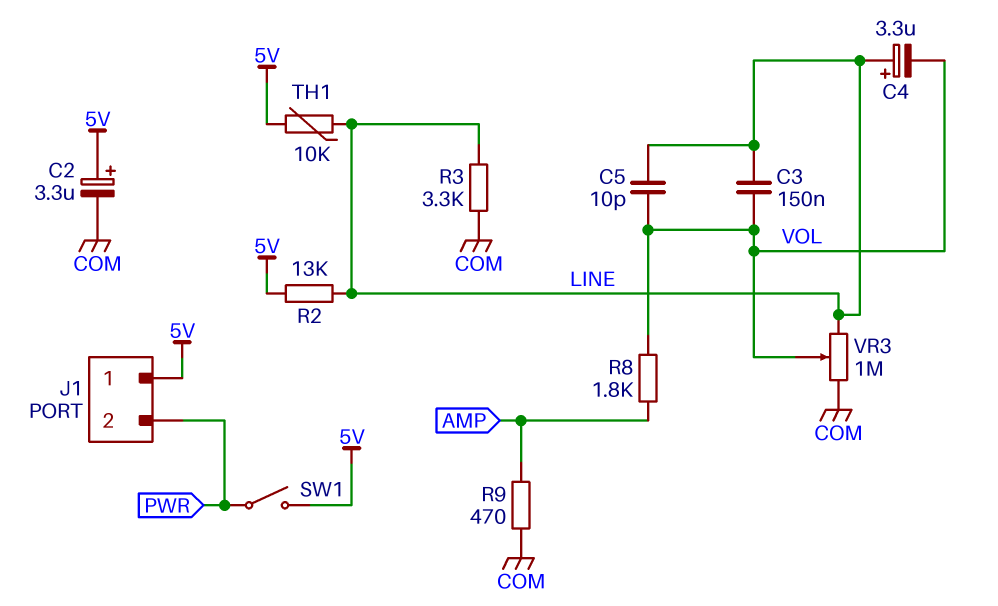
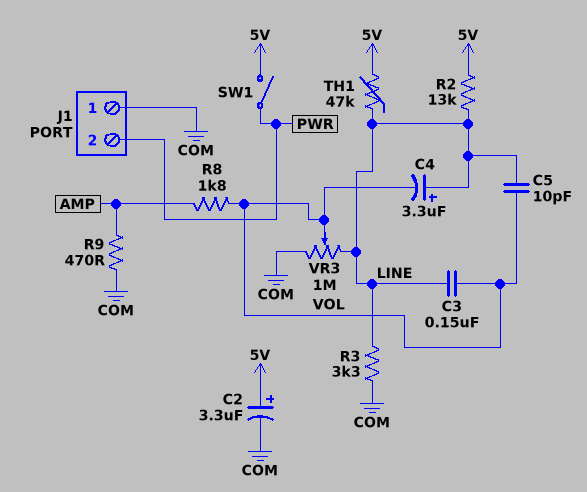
J1 pin 1: 5V -> COM
TH1: 10k (5V, LINE) -> 47k (5V, LINE)

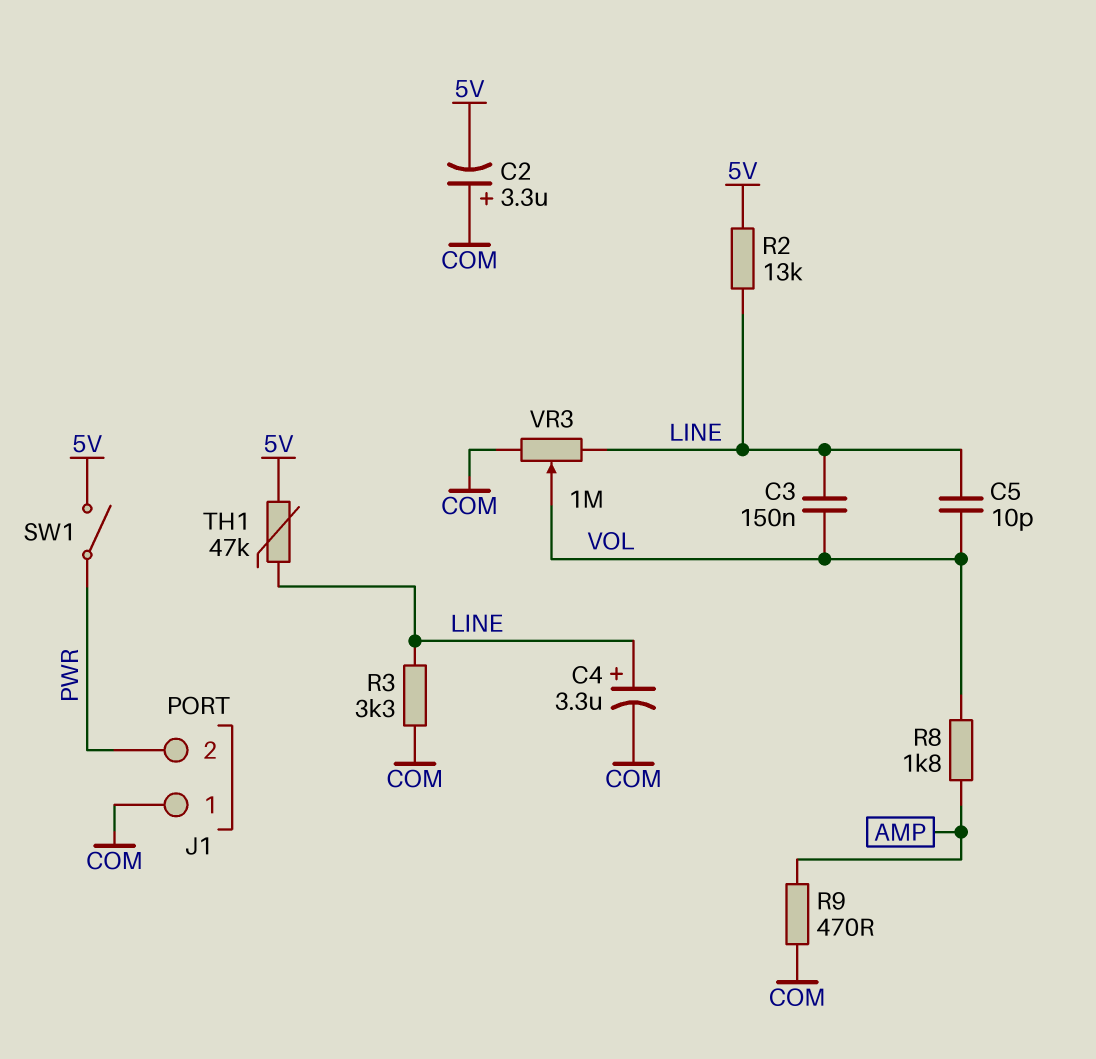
C2: 3.3uF (plus 5V, minus COM) -> 3.3uF (plus COM, minus 5V)
C4: 3.3uF (plus LINE, minus VOL) -> 3.3uF (plus LINE, minus COM)

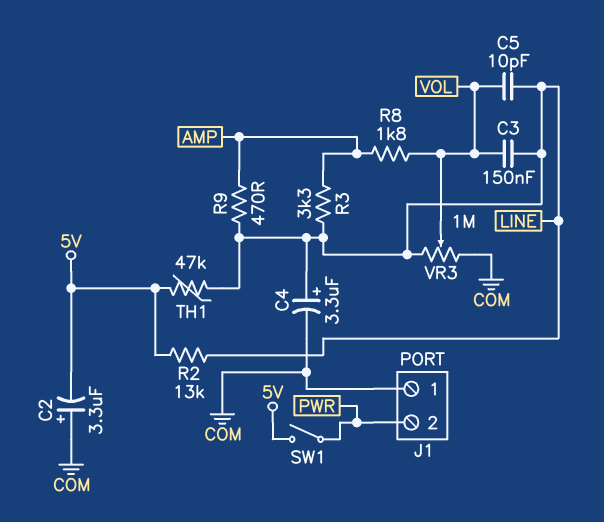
R3: 3.3k (COM, LINE) -> 3.3k (AMP, LINE)
R9: 470 (AMP, COM) -> 470 (AMP, LINE)

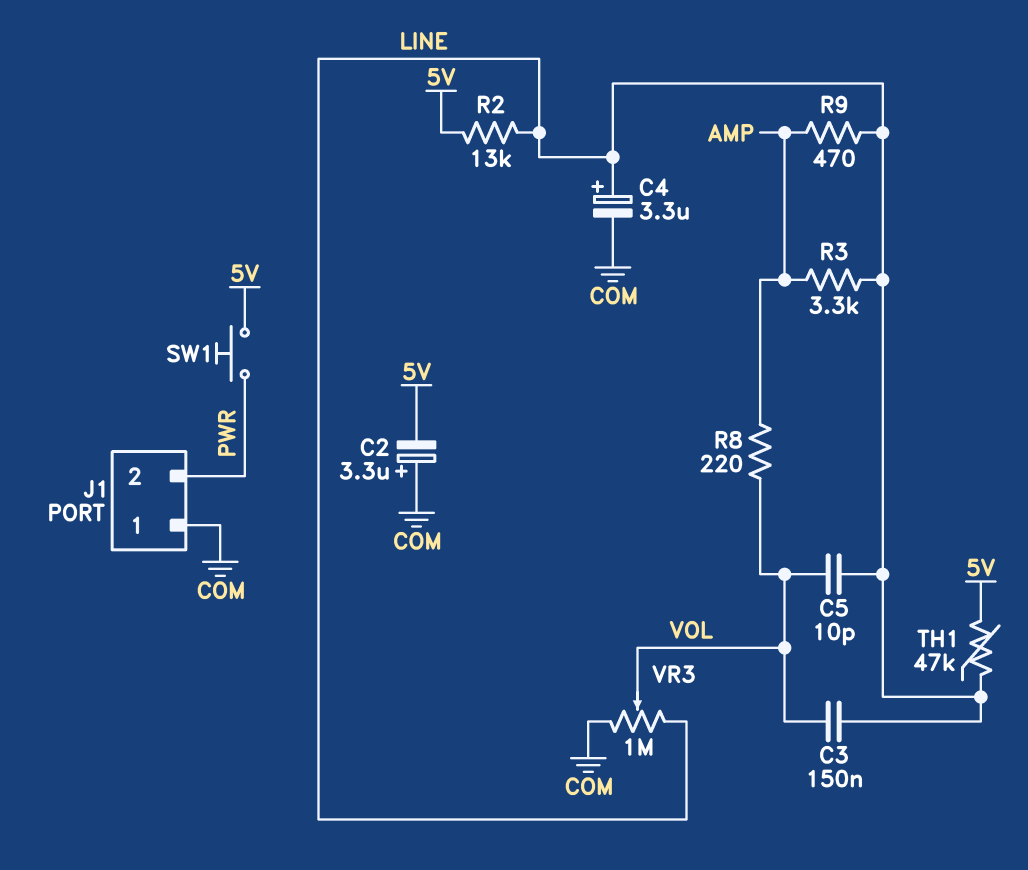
R8: 1.8k (AMP, VOL) -> 220 (AMP, VOL)
SW1: switch (5V, PWR) -> button (5V, PWR)

